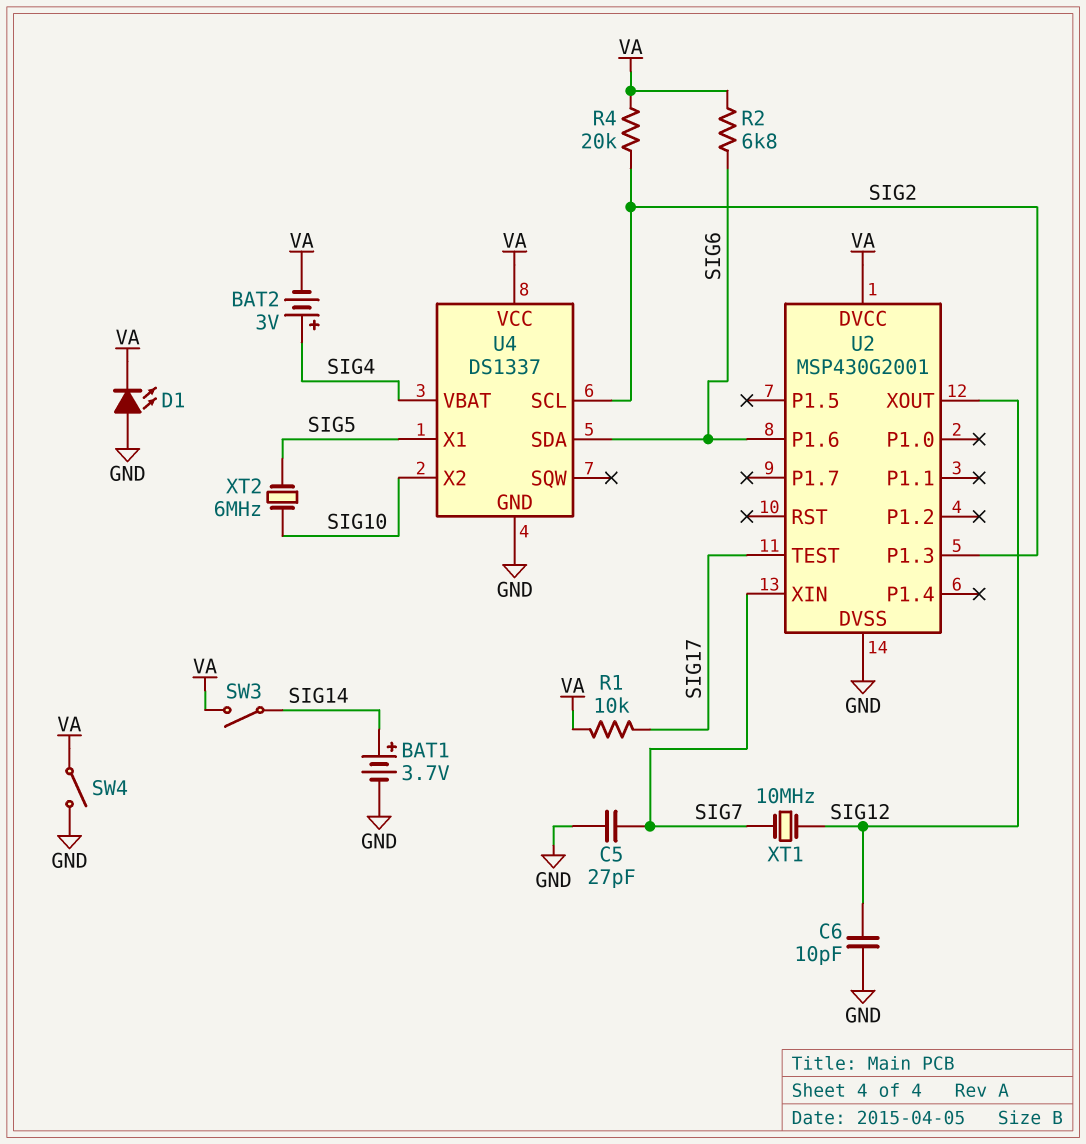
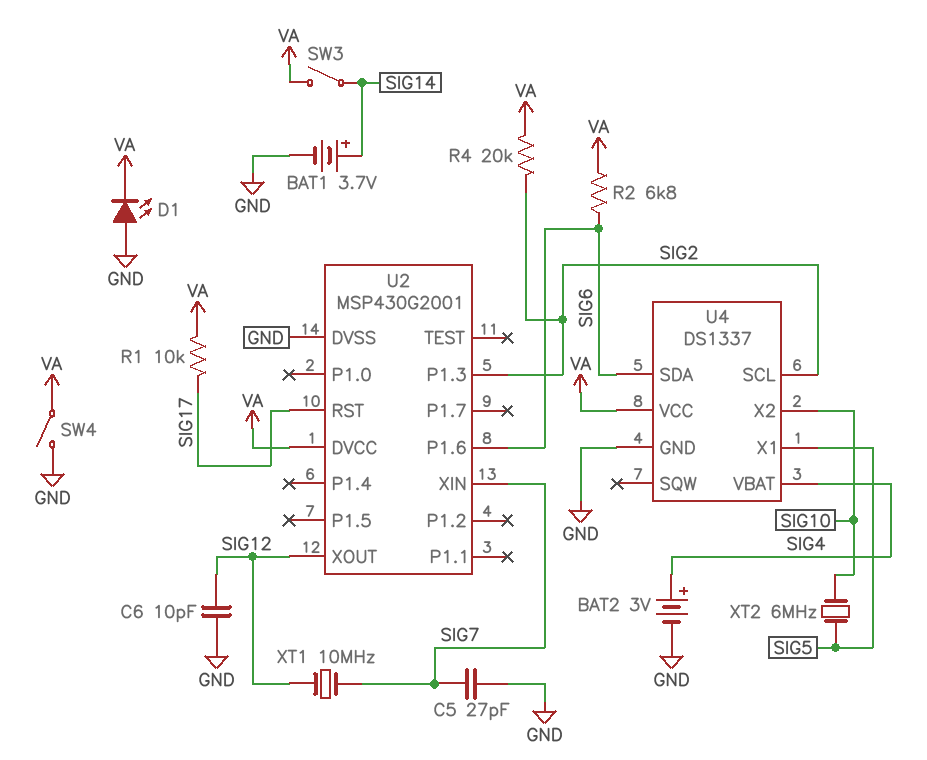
BAT2: 3V (plus SIG4, minus VA) -> 3V (plus SIG4, minus GND)
U2 pin RST: none -> SIG17
U2 pin TEST: SIG17 -> none

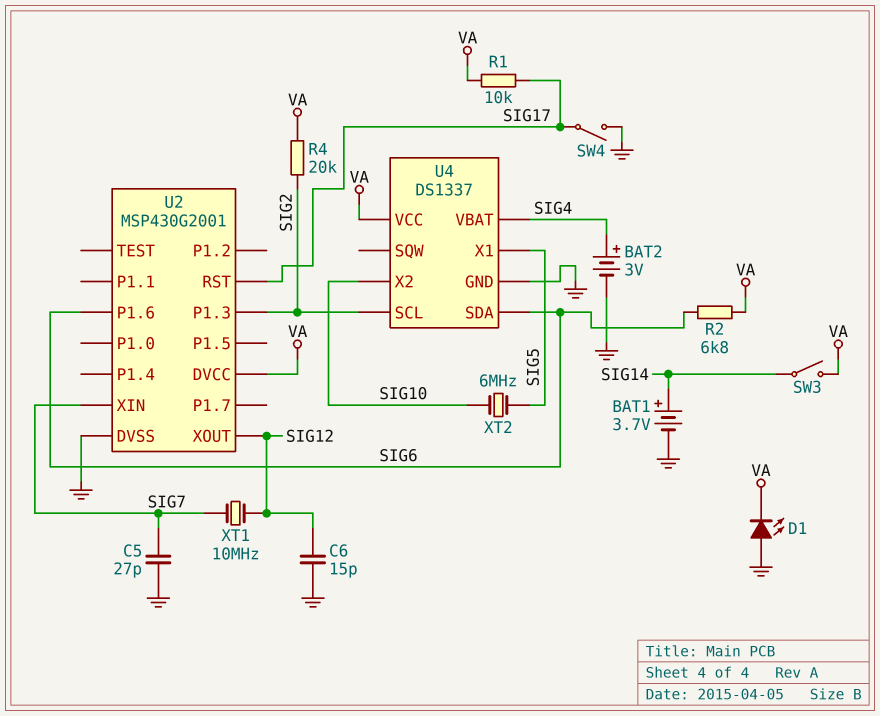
C6: 10pF (GND, SIG12) -> 15pF (GND, SIG12)
SW4: switch (GND, VA) -> switch (GND, SIG17)

